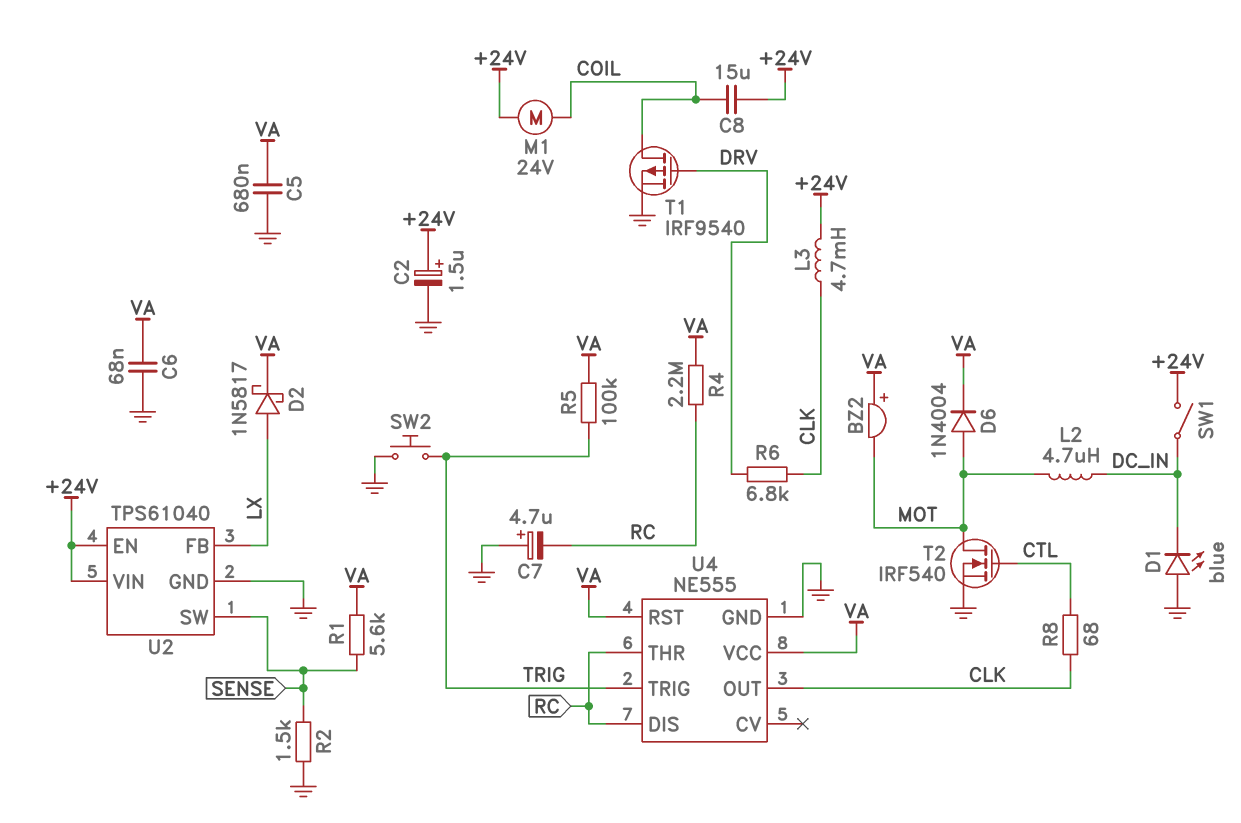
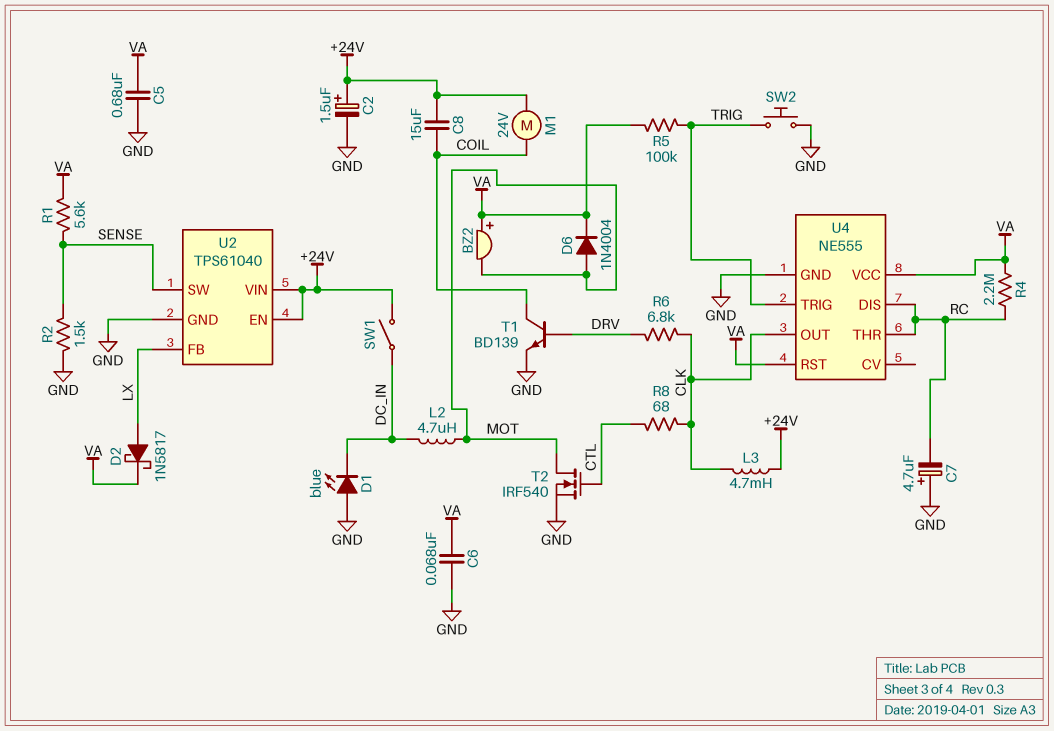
T1: PMOS IRF9540 (G DRV, D COIL, S GND) -> NPN BD139 (B DRV, C COIL, E GND)

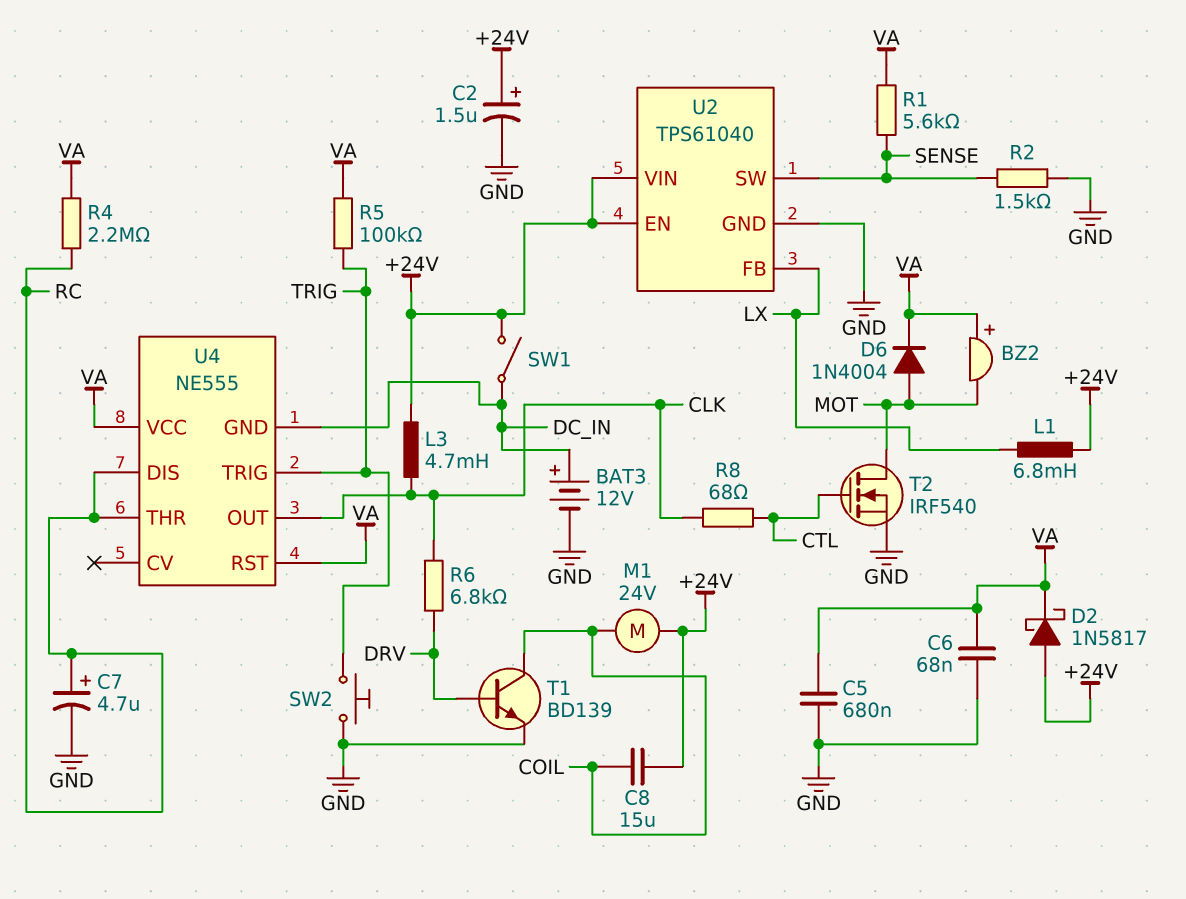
BAT3: none -> 12V (plus DC_IN, minus GND)
C7: 4.7uF (plus GND, minus RC) -> 4.7uF (plus RC, minus GND)
D1: LED blue (A GND, K DC_IN) -> none
D2: schottky 1N5817 (A LX, K VA) -> schottky 1N5817 (A +24V, K VA)
L1: none -> 6.8mH (+24V, LX)
L2: 4.7uH (DC_IN, MOT) -> none
U4 pin GND: GND -> DC_IN

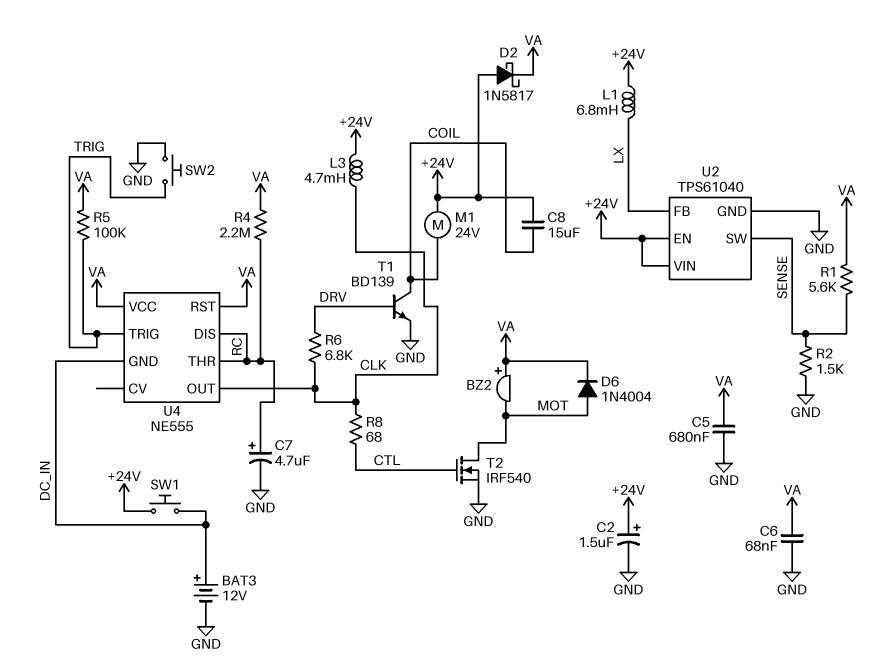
SW1: switch (+24V, DC_IN) -> button (+24V, DC_IN)

